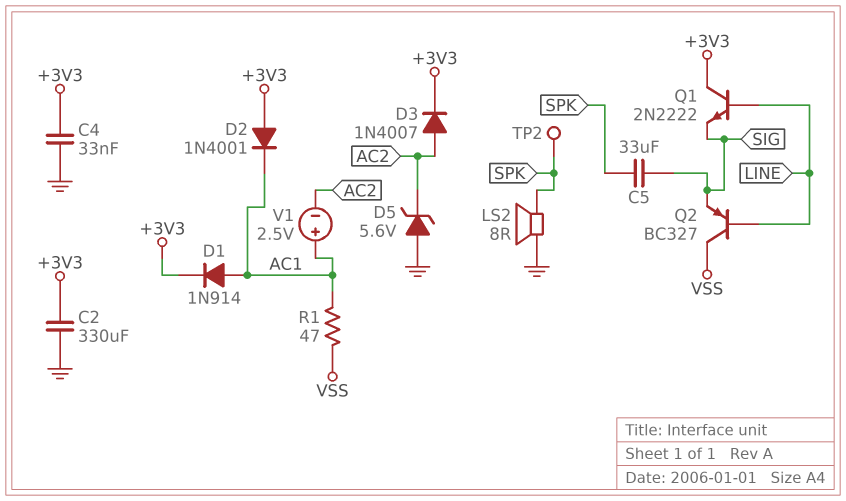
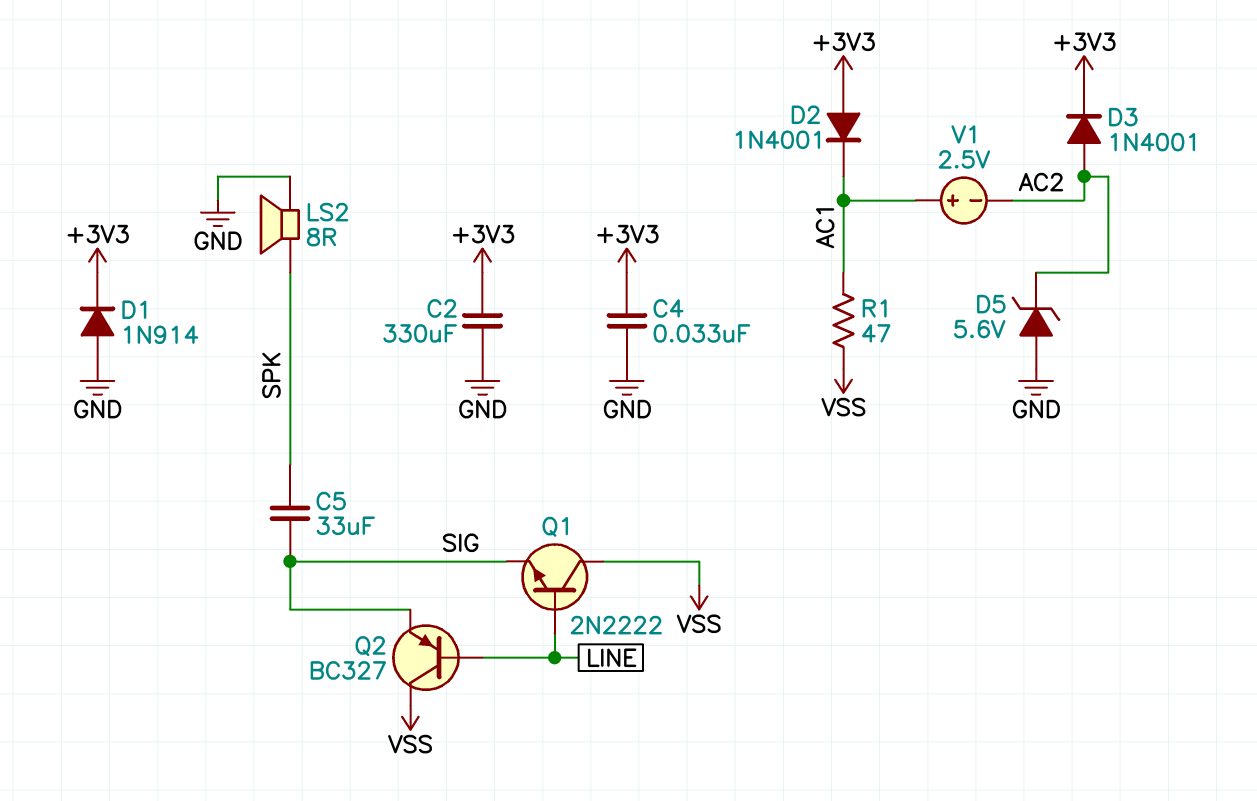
D1: diode 1N914 (A AC1, K +3V3) -> diode 1N914 (A GND, K +3V3)
D3: diode 1N4007 (A AC2, K +3V3) -> diode 1N4001 (A AC2, K +3V3)
Q1: NPN 2N2222 (B LINE, C +3V3, E SIG) -> NPN 2N2222 (B LINE, C VSS, E SIG)
TP2: test point (SPK) -> none

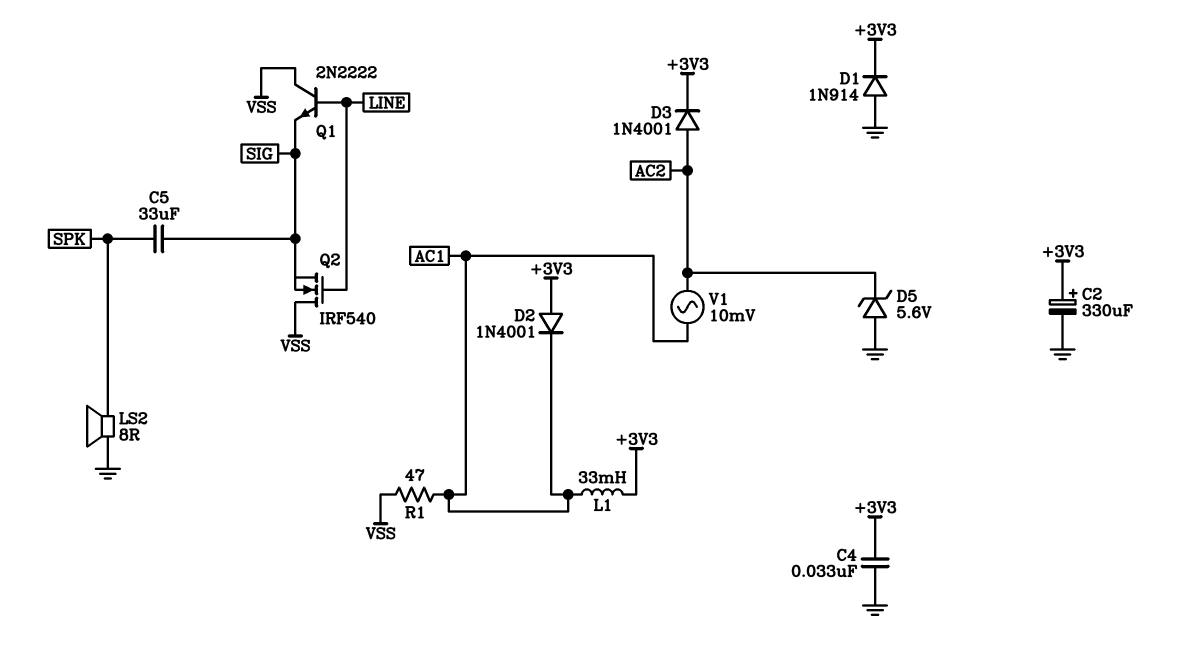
C2: 330uF (+3V3, GND) -> 330uF (plus +3V3, minus GND)
L1: none -> 33mH (+3V3, AC1)
Q2: PNP BC327 (B LINE, C VSS, E SIG) -> NMOS IRF540 (G LINE, D VSS, S SIG)
V1: 2.5V (plus AC1, minus AC2) -> AC 10mV (AC1, AC2)

